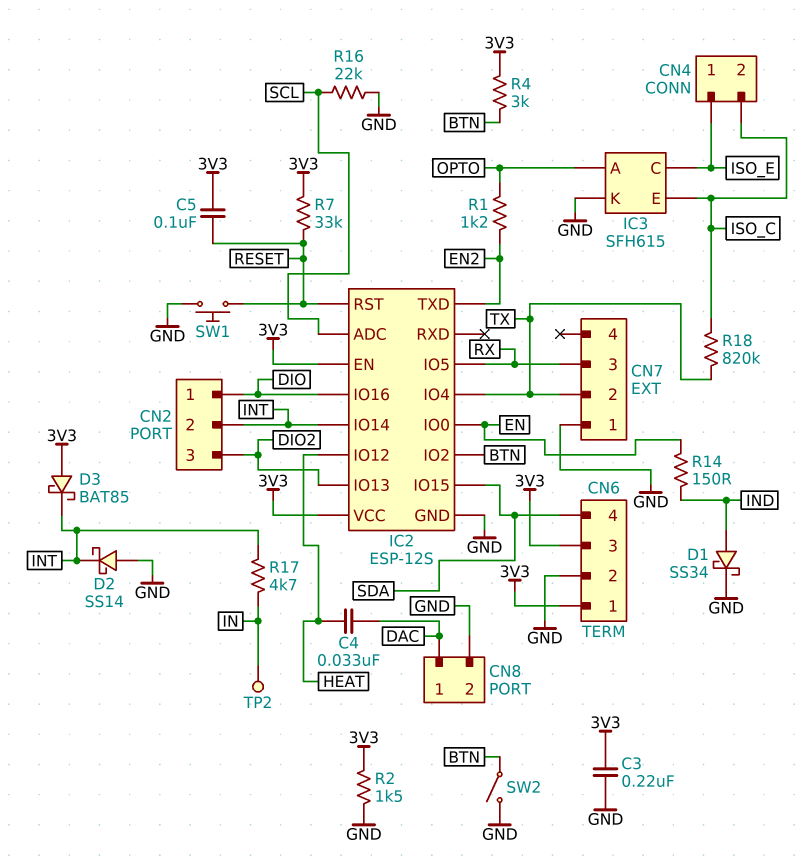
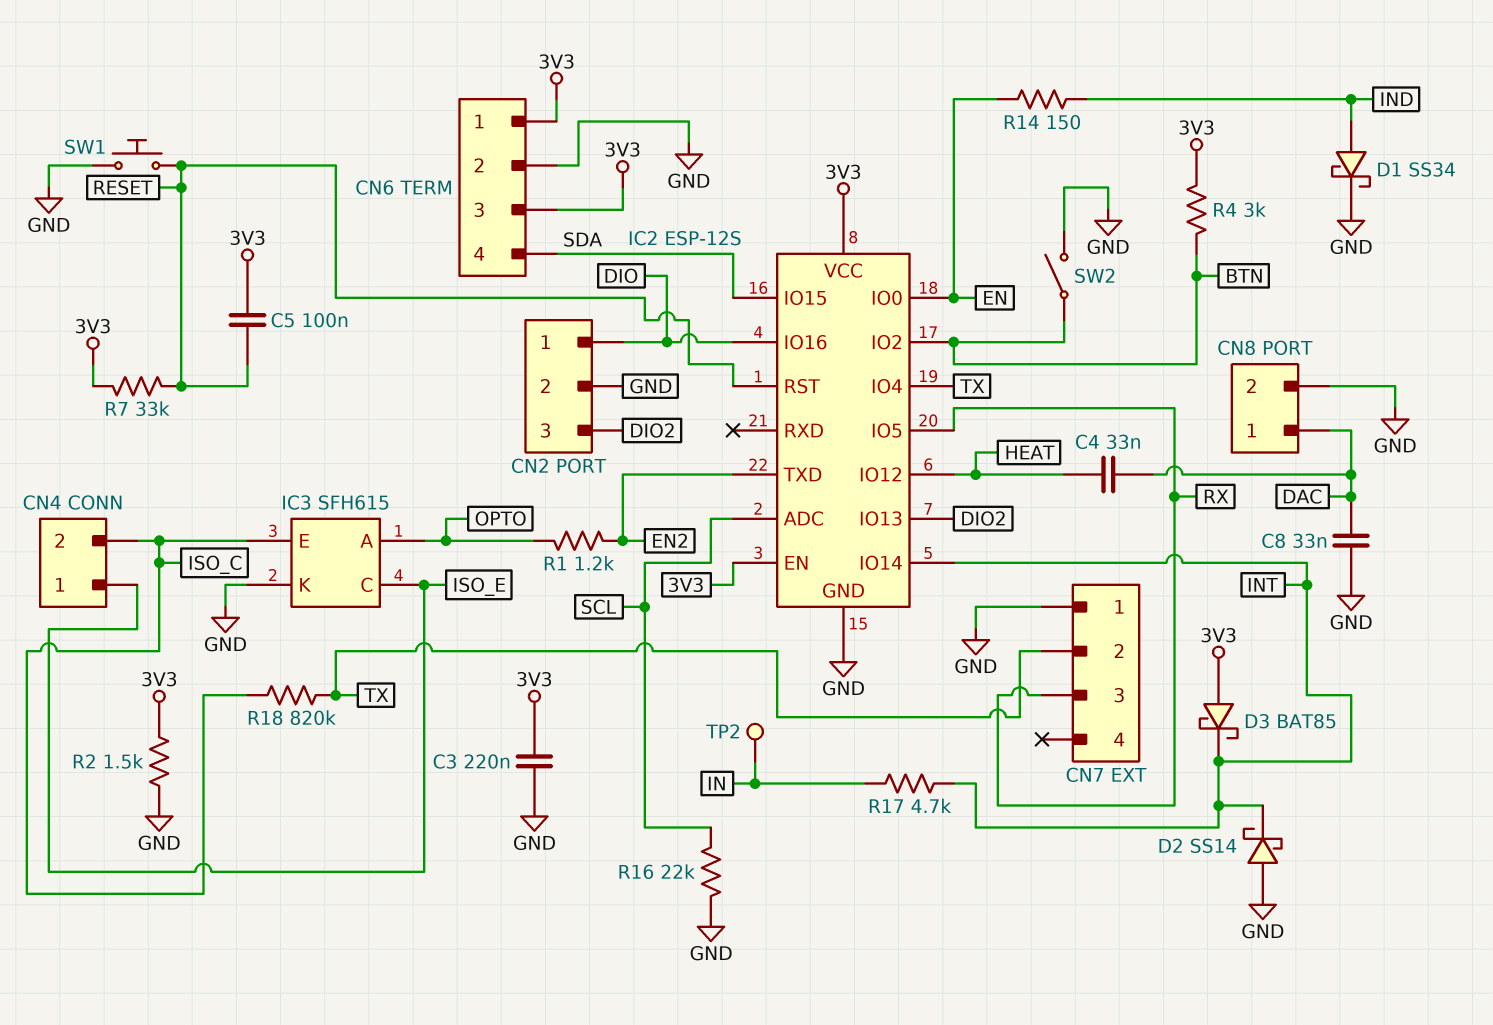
C8: none -> 33nF (DAC, GND)
CN2 pin 2: INT -> GND

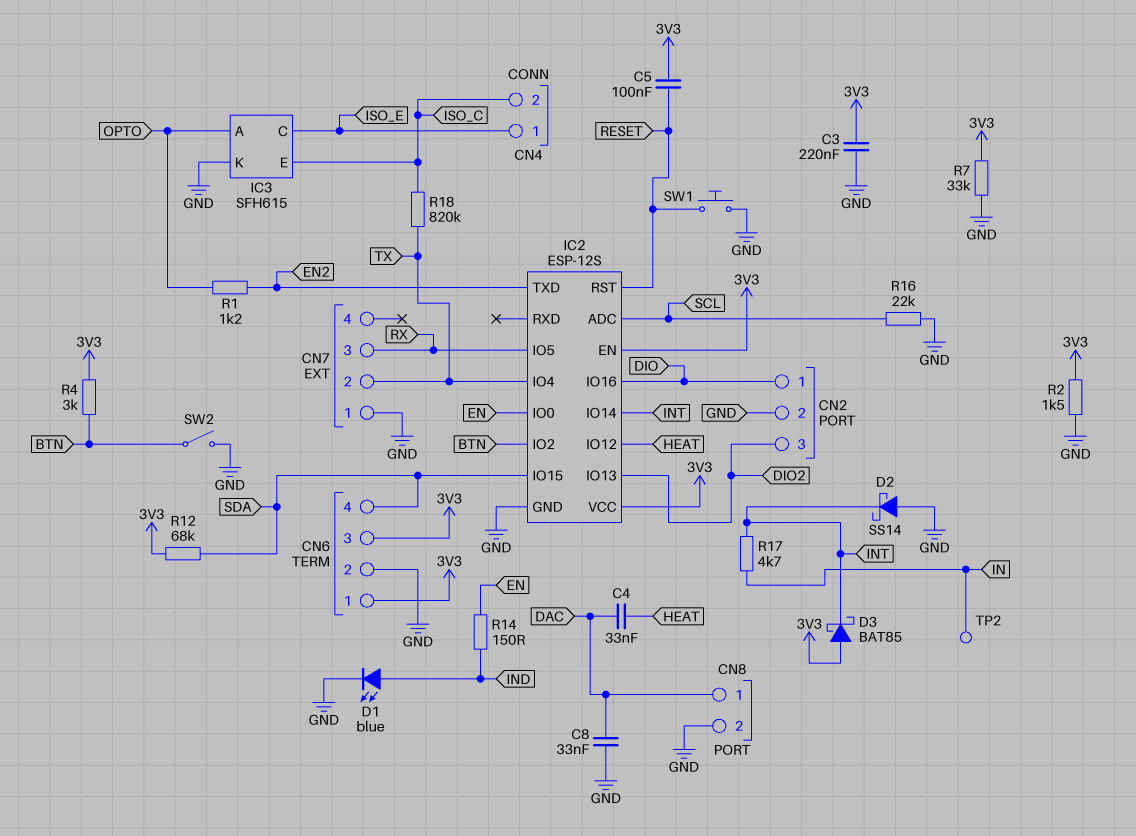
D1: schottky SS34 (A IND, K GND) -> LED blue (A IND, K GND)
R7: 33k (3V3, RESET) -> 33k (3V3, GND)
R12: none -> 68k (3V3, SDA)

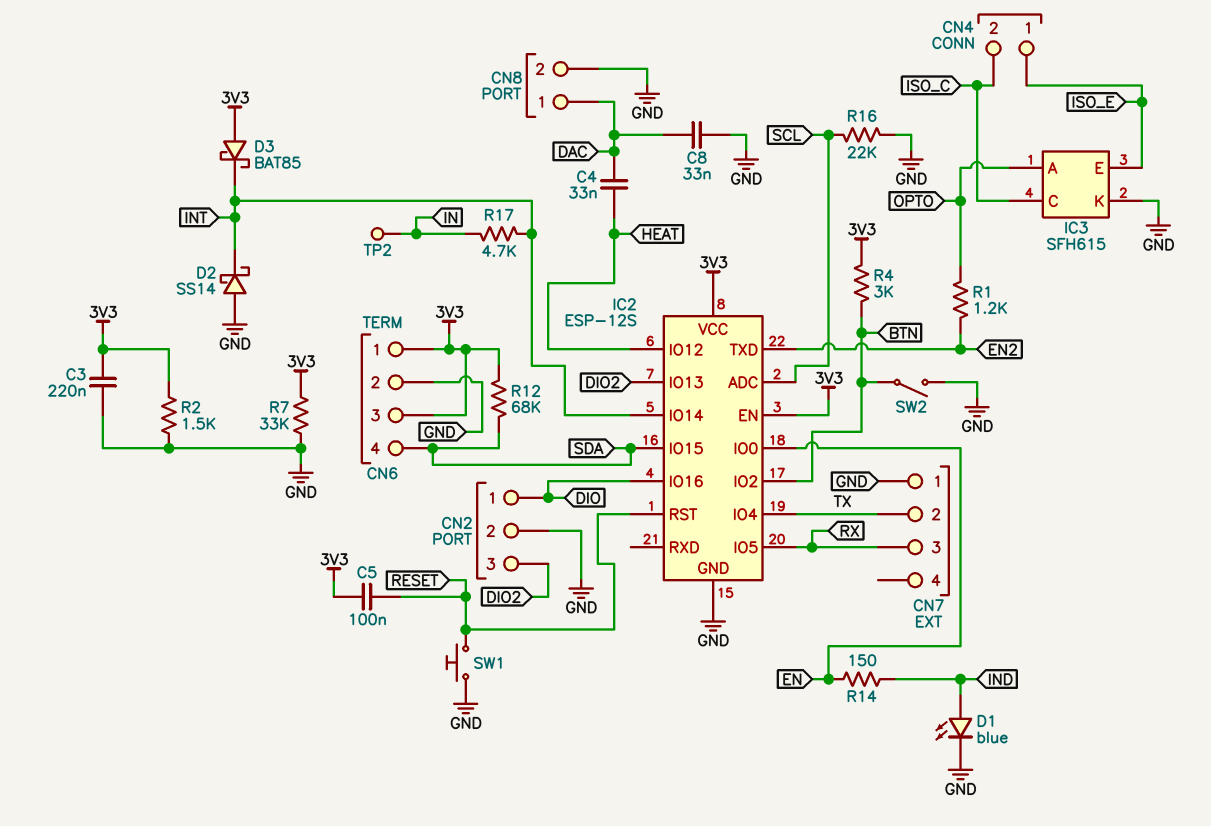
IC3 pin C: ISO_E -> ISO_C
IC3 pin E: ISO_C -> ISO_E
R18: 820k (ISO_C, TX) -> none

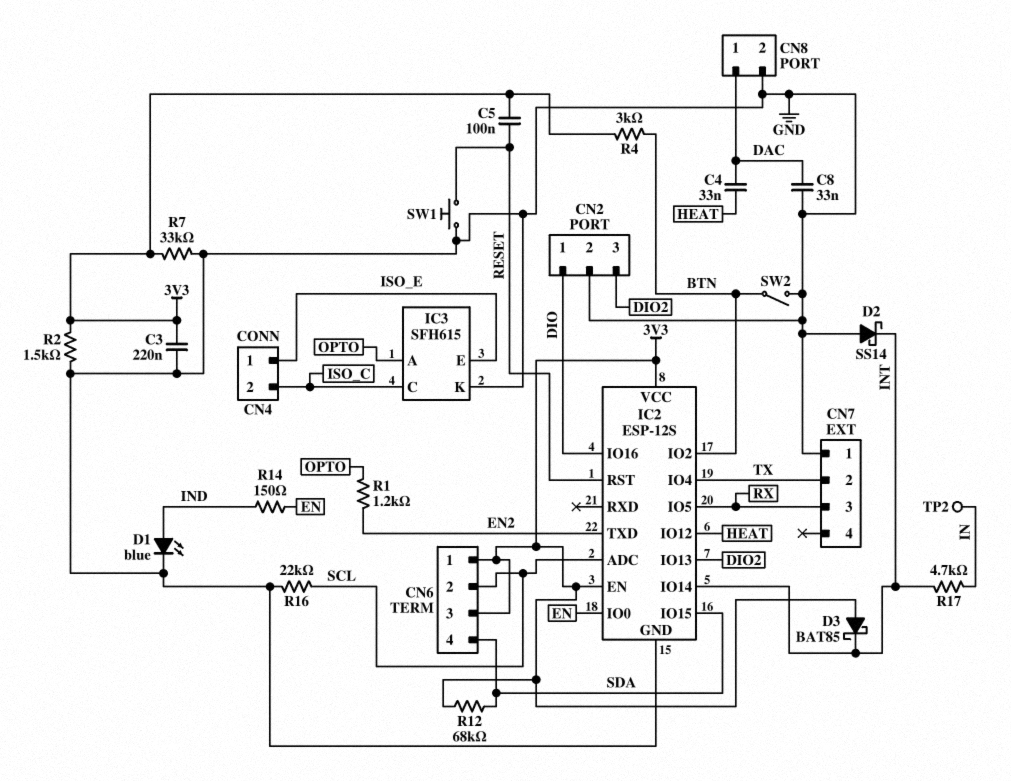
CN6 pin 2: GND -> SCL

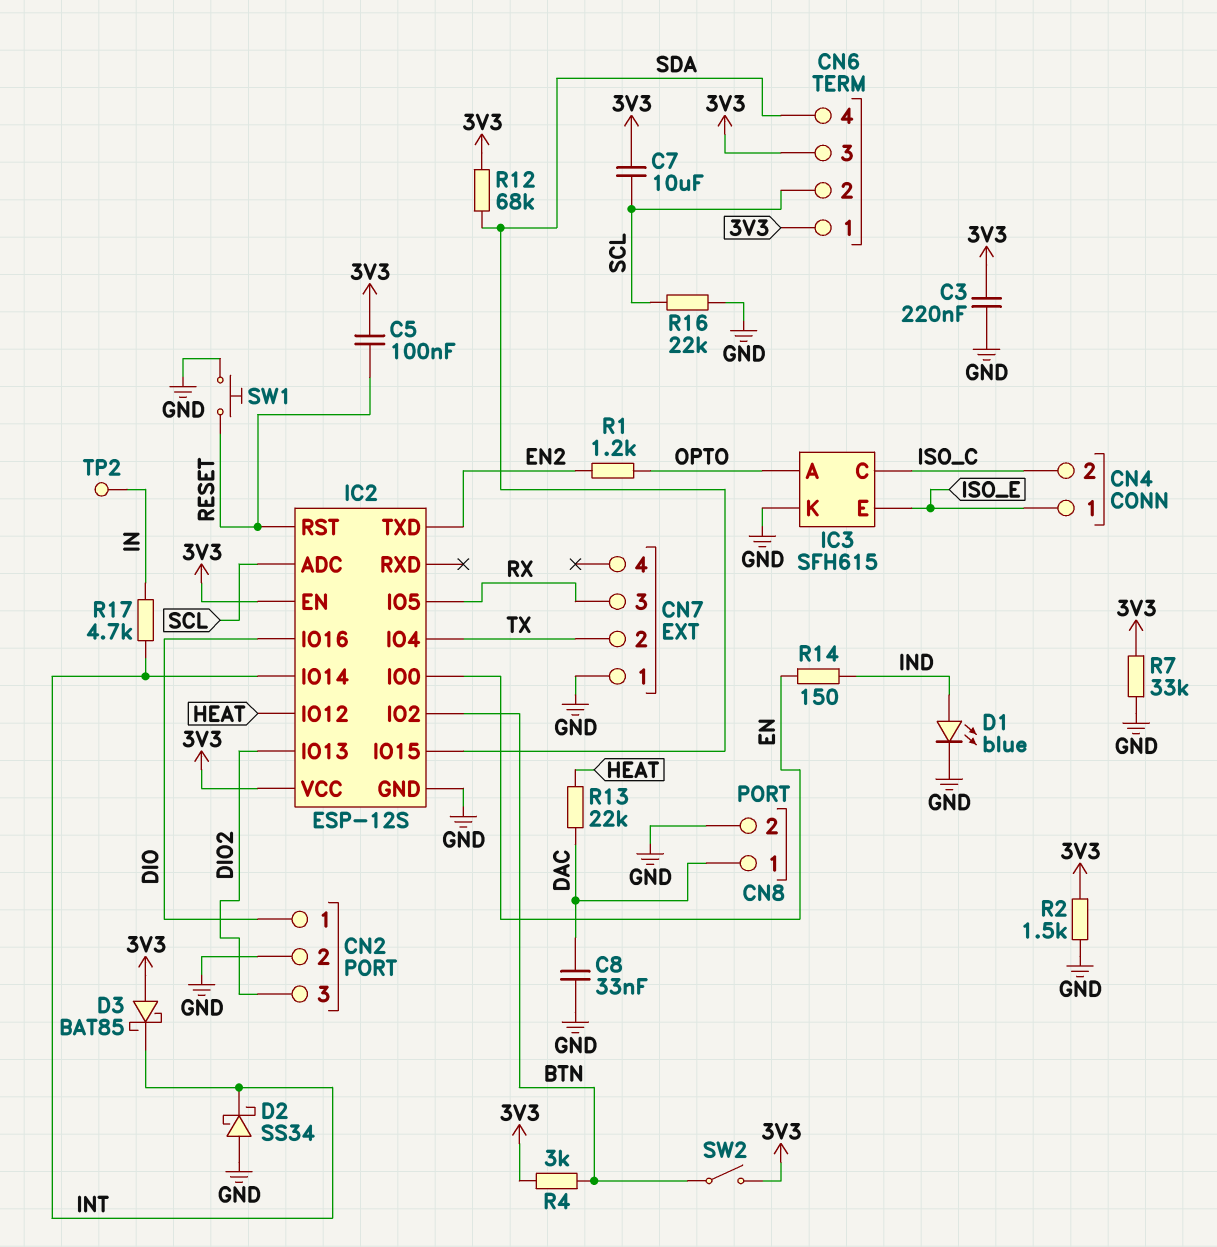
C4: 33nF (DAC, HEAT) -> none
C7: none -> 10uF (3V3, SCL)
D2: schottky SS14 (A GND, K INT) -> schottky SS34 (A GND, K INT)
R13: none -> 22k (DAC, HEAT)
SW2: switch (BTN, GND) -> switch (3V3, BTN)

